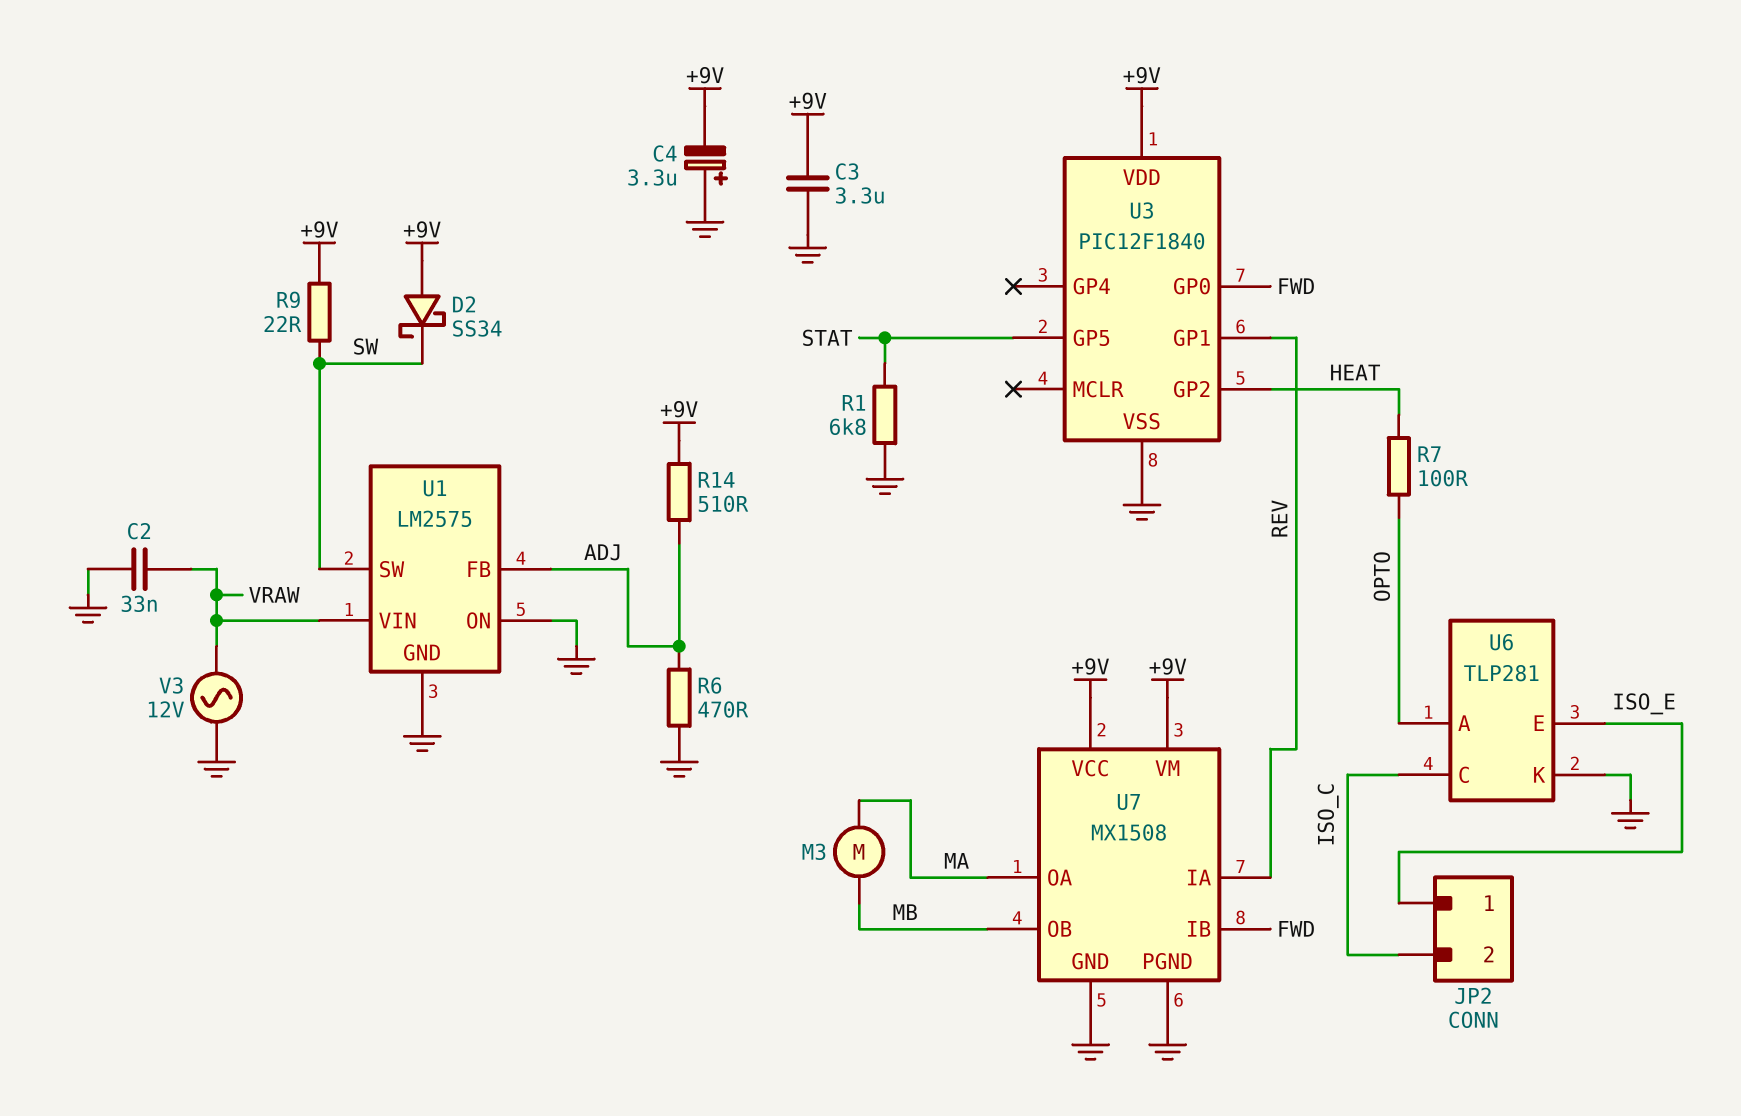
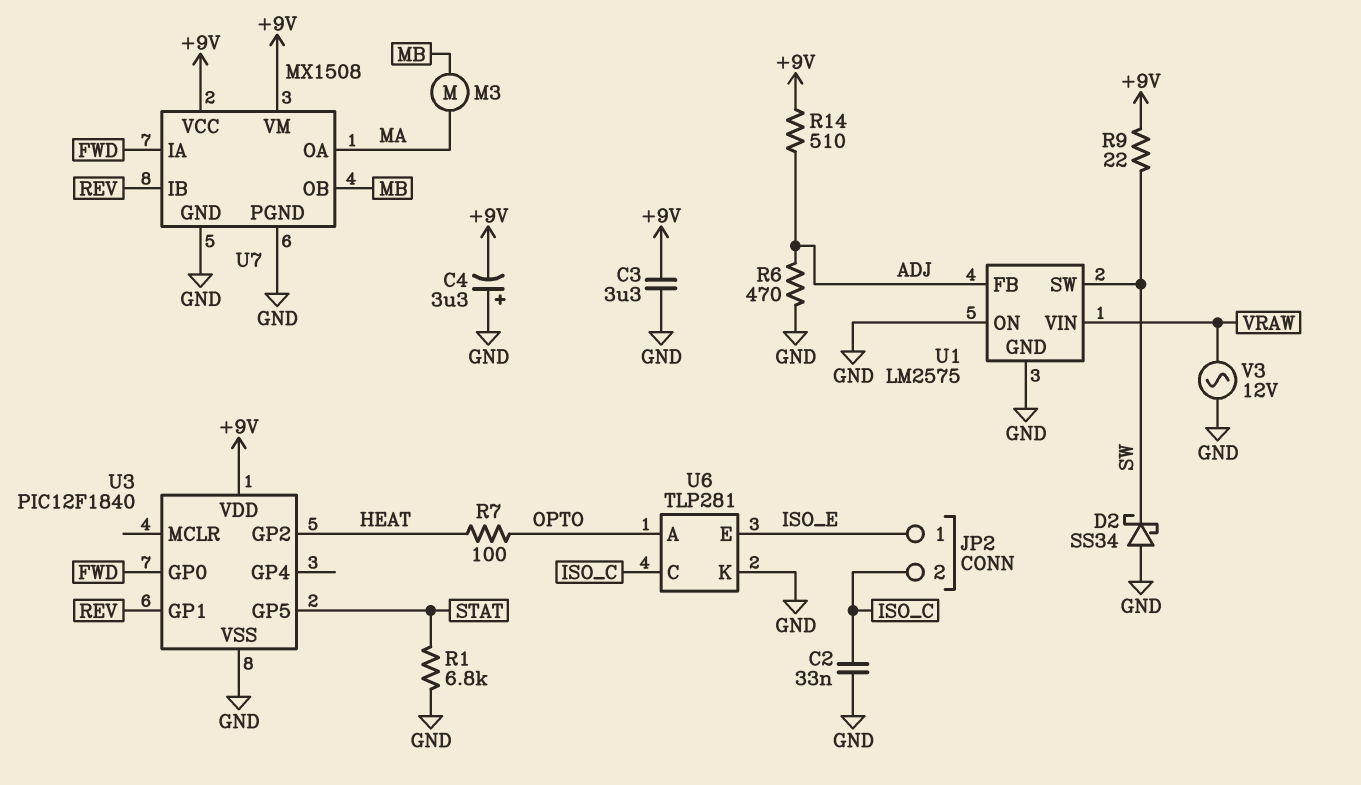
C2: 33nF (GND, VRAW) -> 33nF (GND, ISO_C)
D2: schottky SS34 (A +9V, K SW) -> schottky SS34 (A GND, K SW)
U7 pin IA: REV -> FWD
U7 pin IB: FWD -> REV

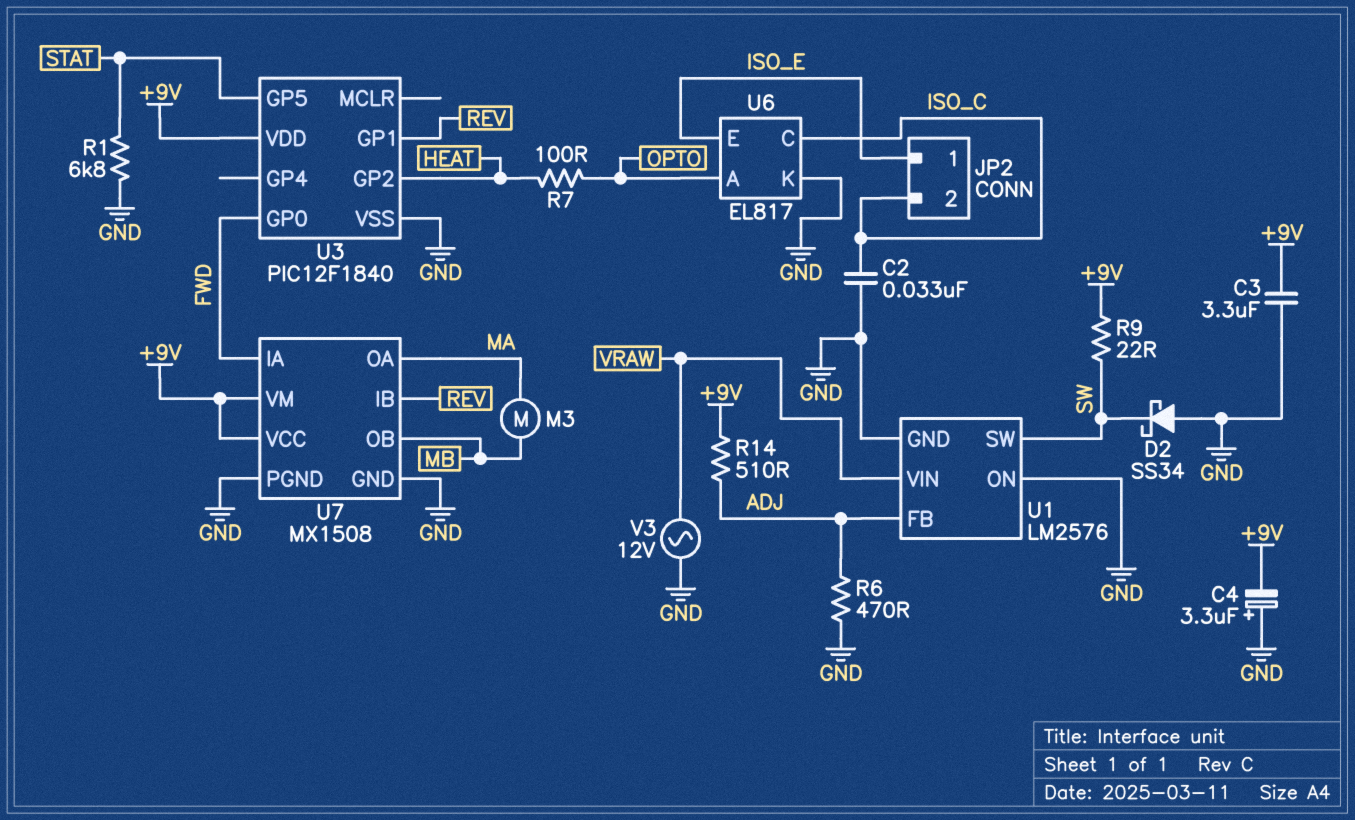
U1: LM2575 -> LM2576
U6: TLP281 -> EL817

